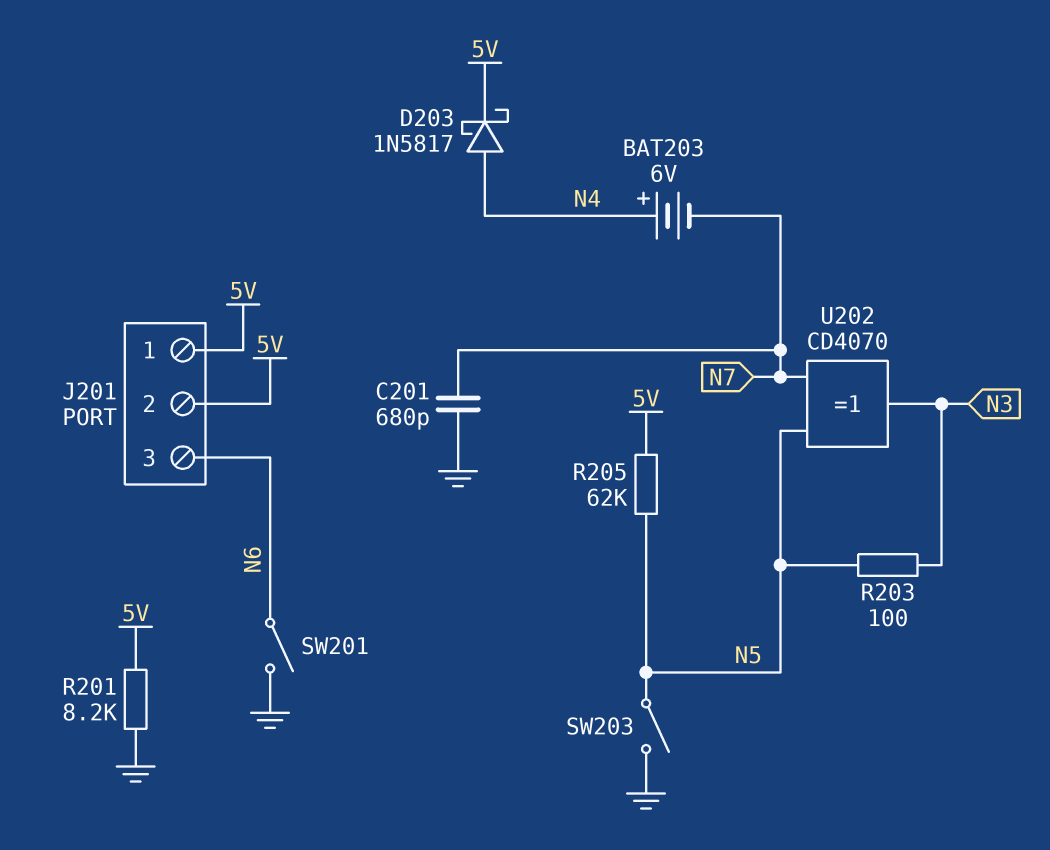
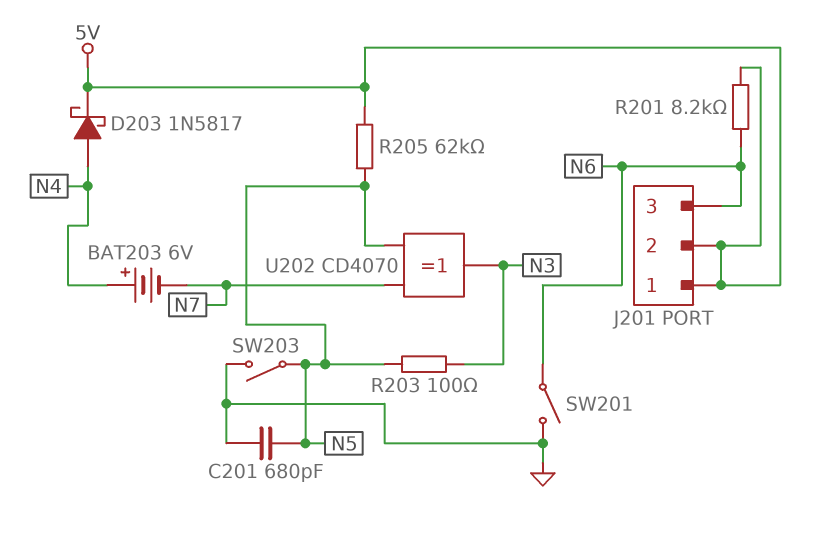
C201: 680pF (GND, N7) -> 680pF (GND, N5)
R201: 8.2k (5V, GND) -> 8.2k (5V, N6)

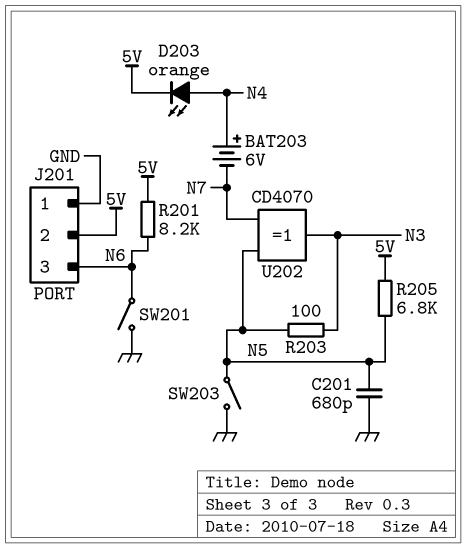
D203: schottky 1N5817 (A N4, K 5V) -> LED orange (A N4, K 5V)
J201 pin 1: 5V -> GND
R205: 62k (5V, N5) -> 6.8k (5V, N5)

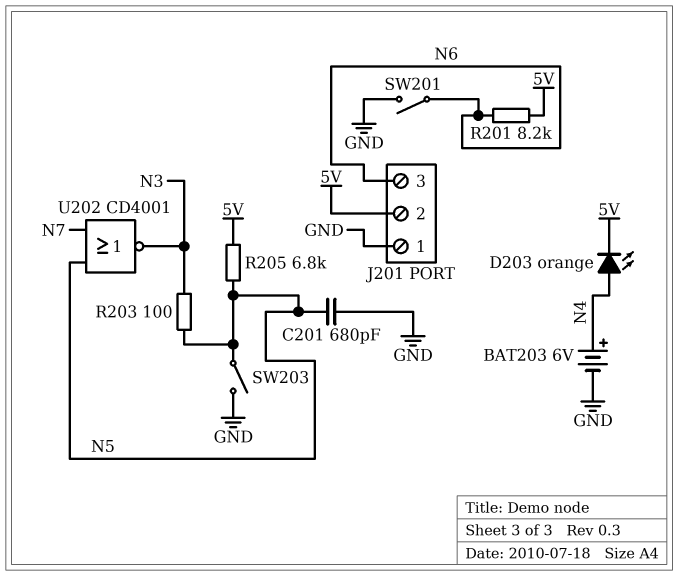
BAT203: 6V (plus N4, minus N7) -> 6V (plus N4, minus GND)
U202: XOR CD4070 (in N5, in N7, out N3) -> NOR CD4001 (in N5, in N7, out N3)

